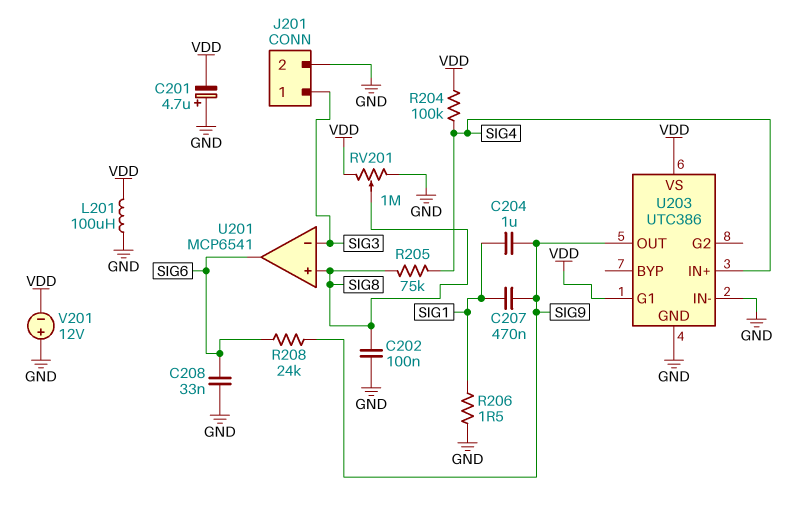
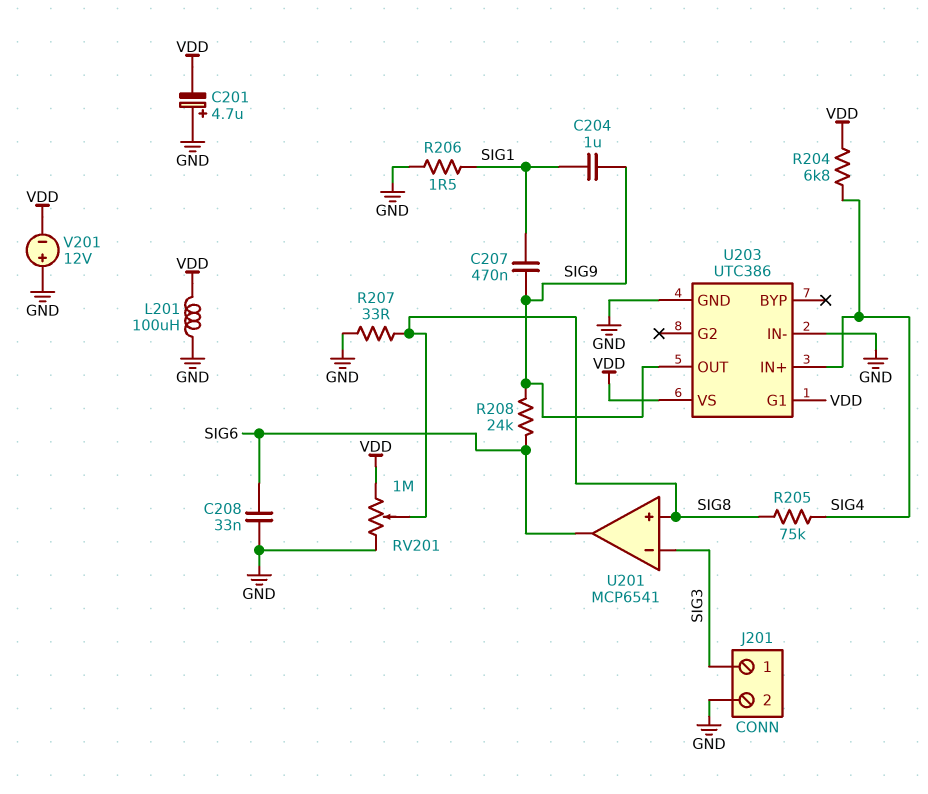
C202: 100nF (GND, SIG8) -> none
R204: 100k (SIG4, VDD) -> 6.8k (SIG4, VDD)
R207: none -> 33 (GND, SIG8)

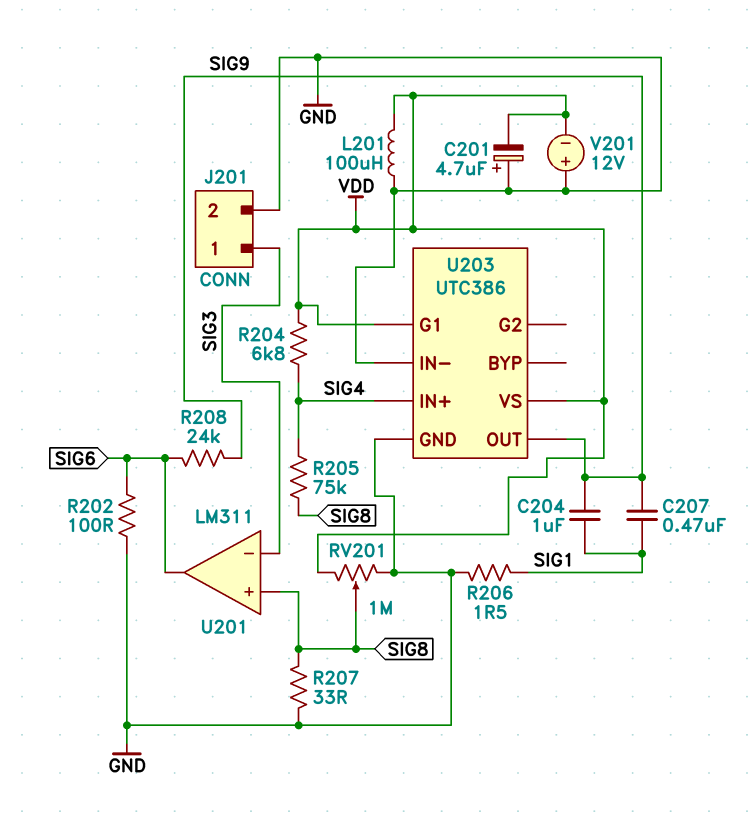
C208: 33nF (GND, SIG6) -> none
R202: none -> 100 (GND, SIG6)
U201: MCP6541 -> LM311

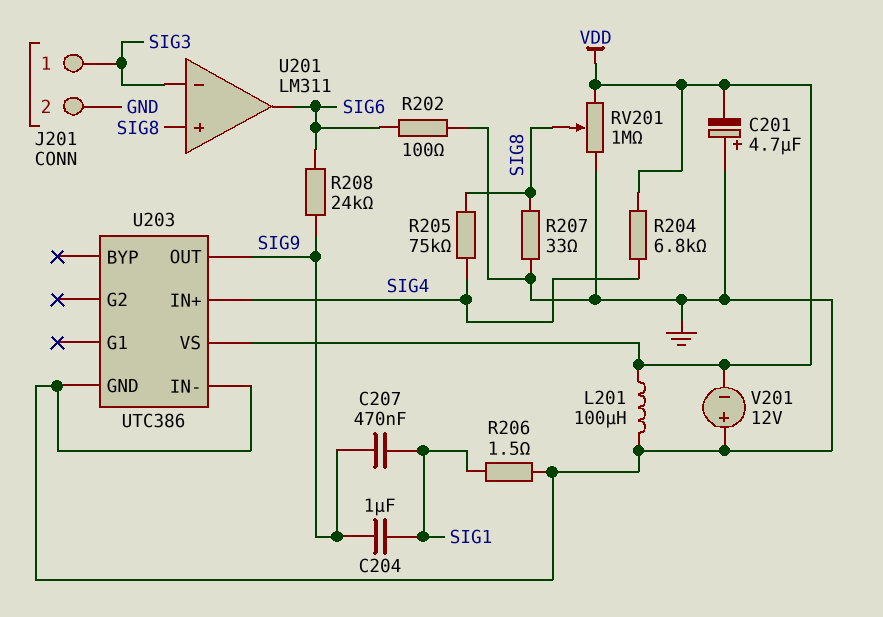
U203 pin G1: VDD -> none

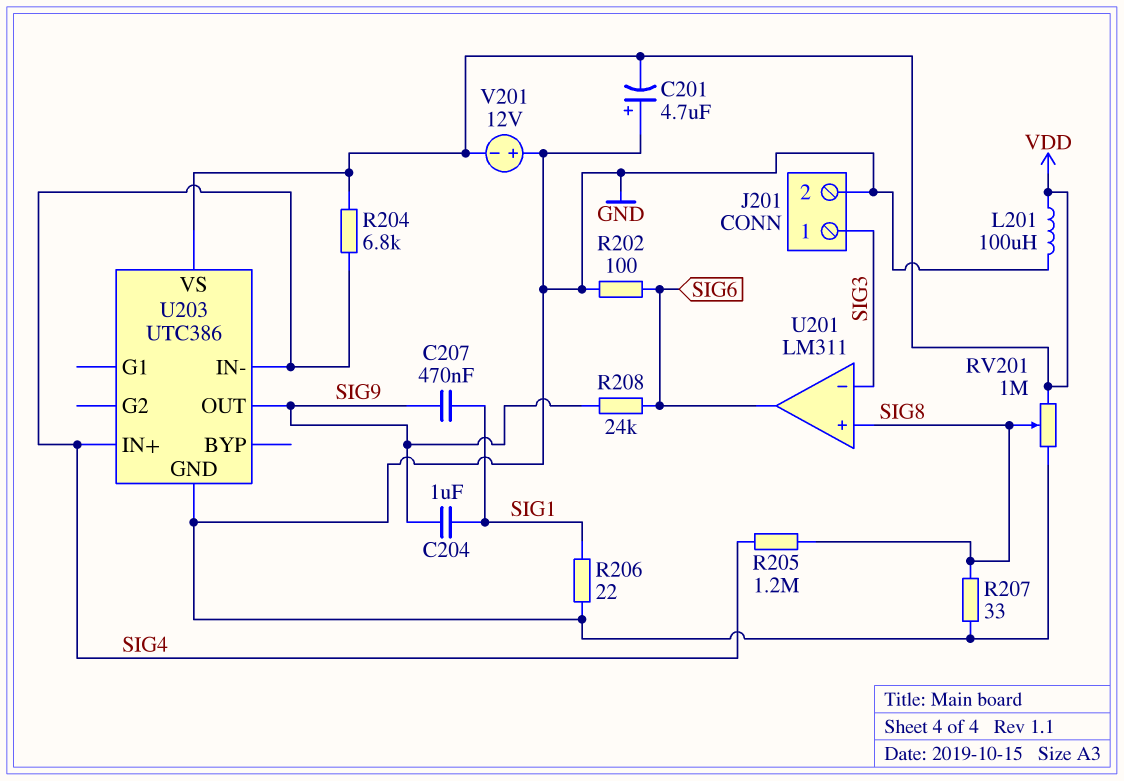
R205: 75k (SIG4, SIG8) -> 1.2M (SIG4, SIG8)
R206: 1.5 (GND, SIG1) -> 22 (GND, SIG1)
U203 pin IN-: GND -> SIG4

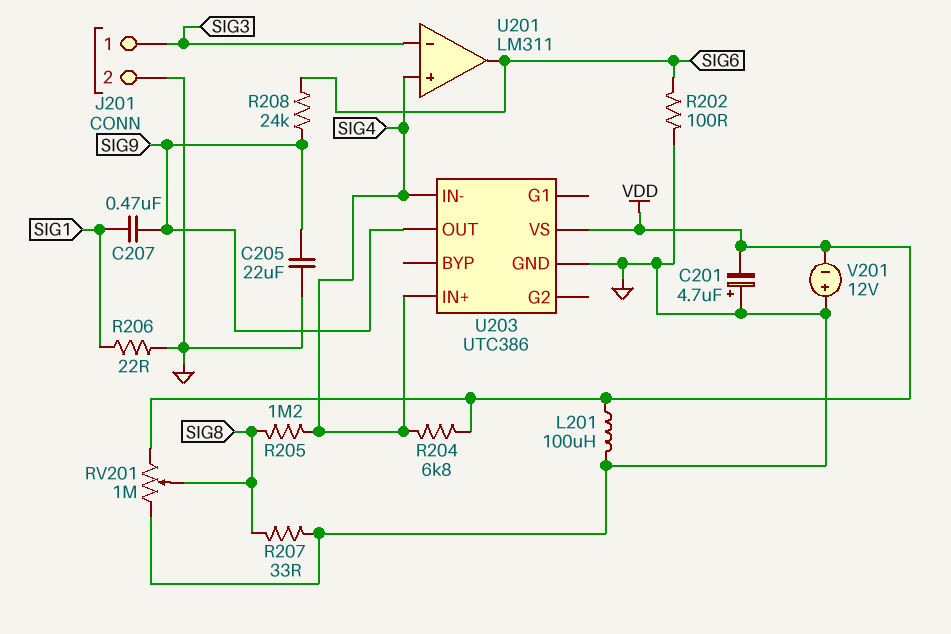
C204: 1uF (SIG1, SIG9) -> none
C205: none -> 22uF (GND, SIG9)
U201 pin in+: SIG8 -> SIG4

